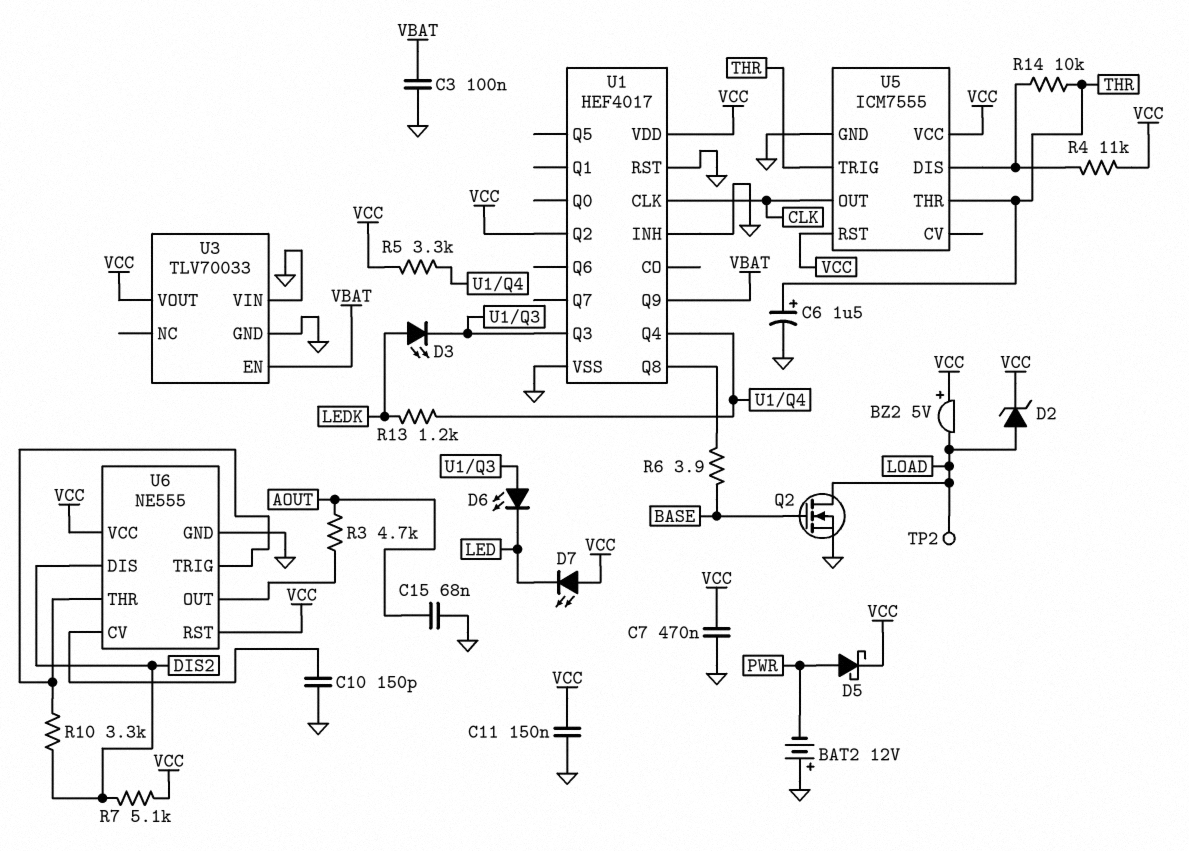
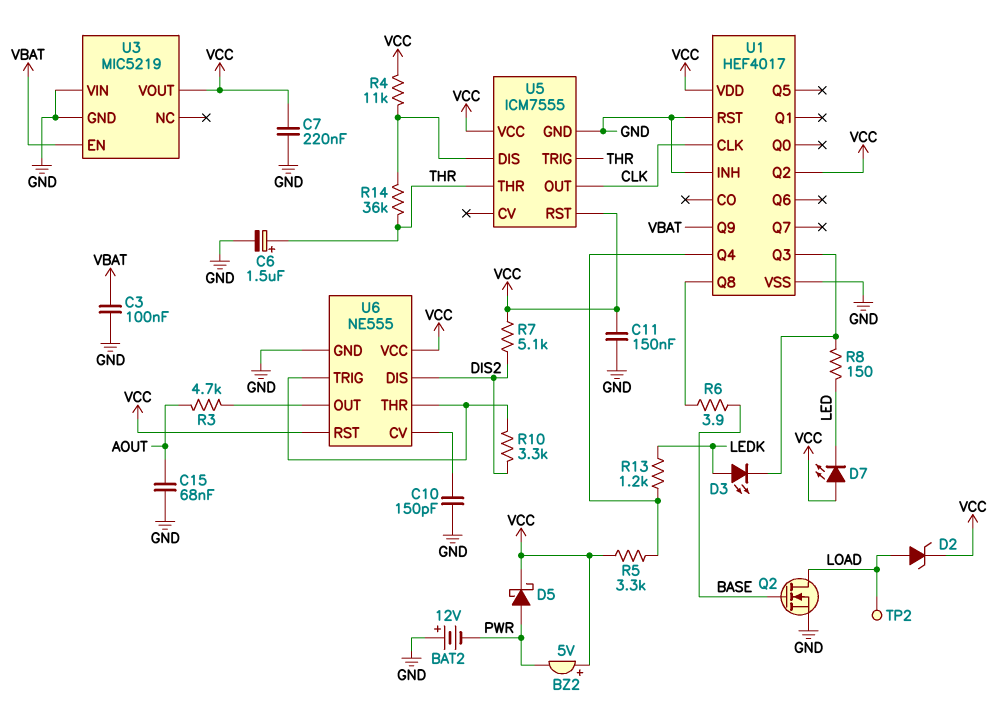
BZ2: buzzer 5V (plus VCC, minus LOAD) -> buzzer 5V (plus VCC, minus PWR)
C7: 470nF (GND, VCC) -> 220nF (GND, VCC)
D6: LED (A U1/Q3, K LED) -> none
R8: none -> 150 (LED, U1/Q3)
R14: 10k (THR, U5/DIS) -> 36k (THR, U5/DIS)
U3: TLV70033 -> MIC5219

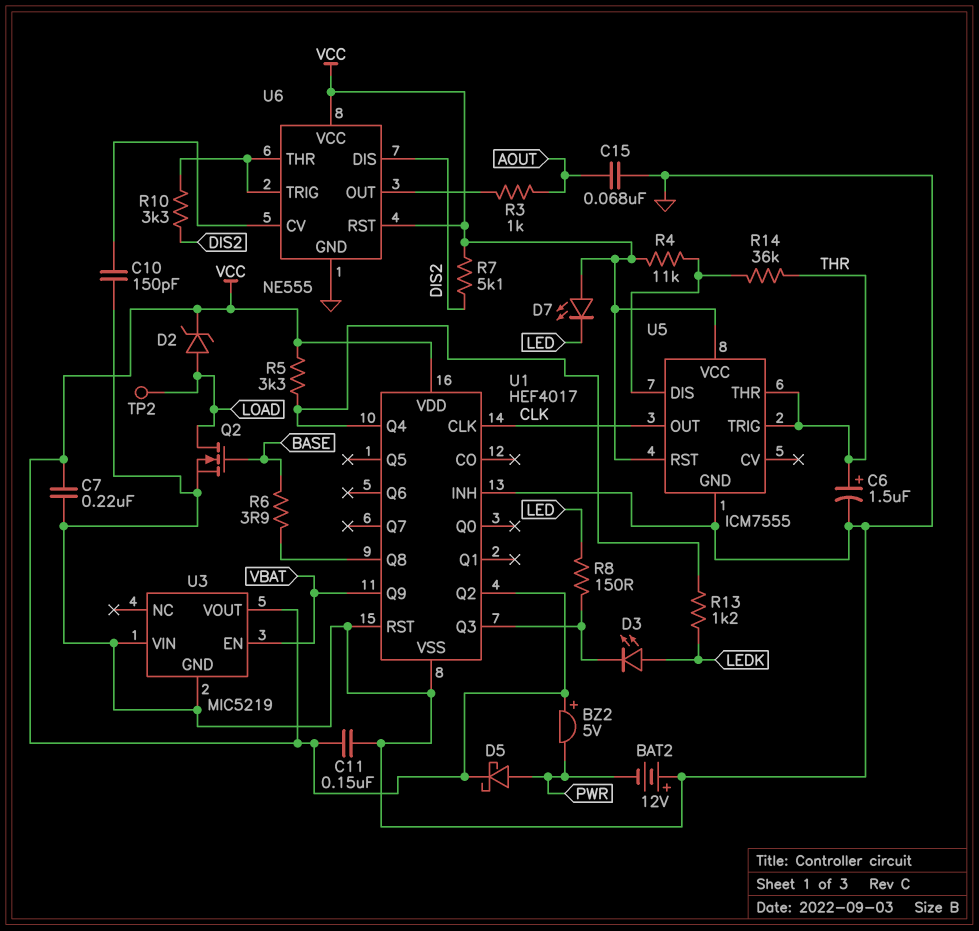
C3: 100nF (GND, VBAT) -> none
R3: 4.7k (AOUT, U6/OUT) -> 1k (AOUT, U6/OUT)

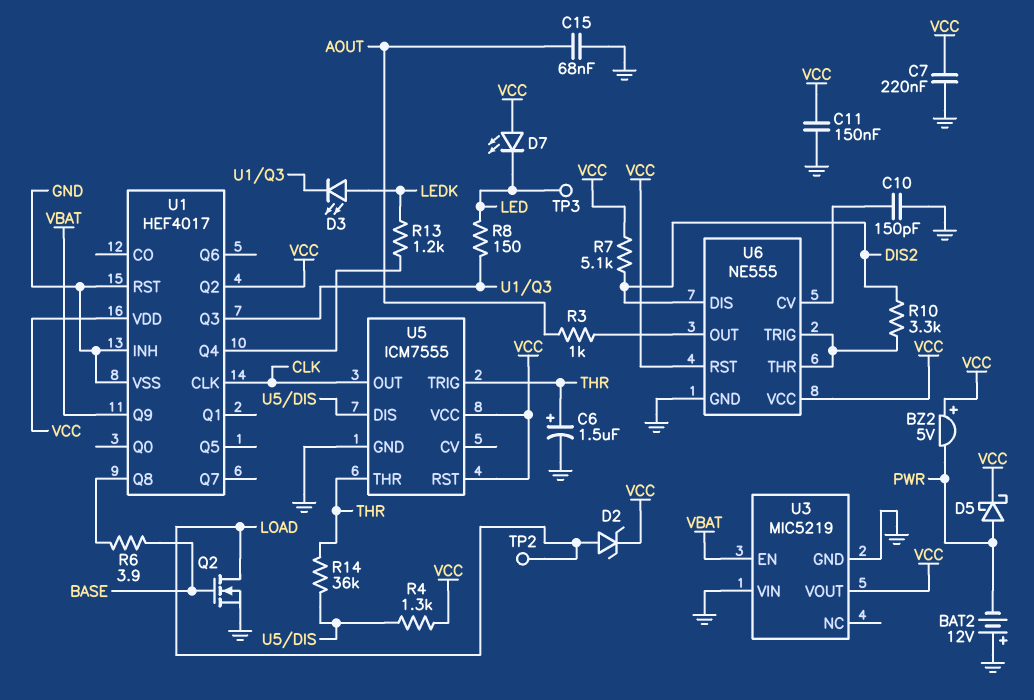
R4: 11k (U5/DIS, VCC) -> 1.3k (U5/DIS, VCC)
R5: 3.3k (U1/Q4, VCC) -> none
TP3: none -> test point (LED)

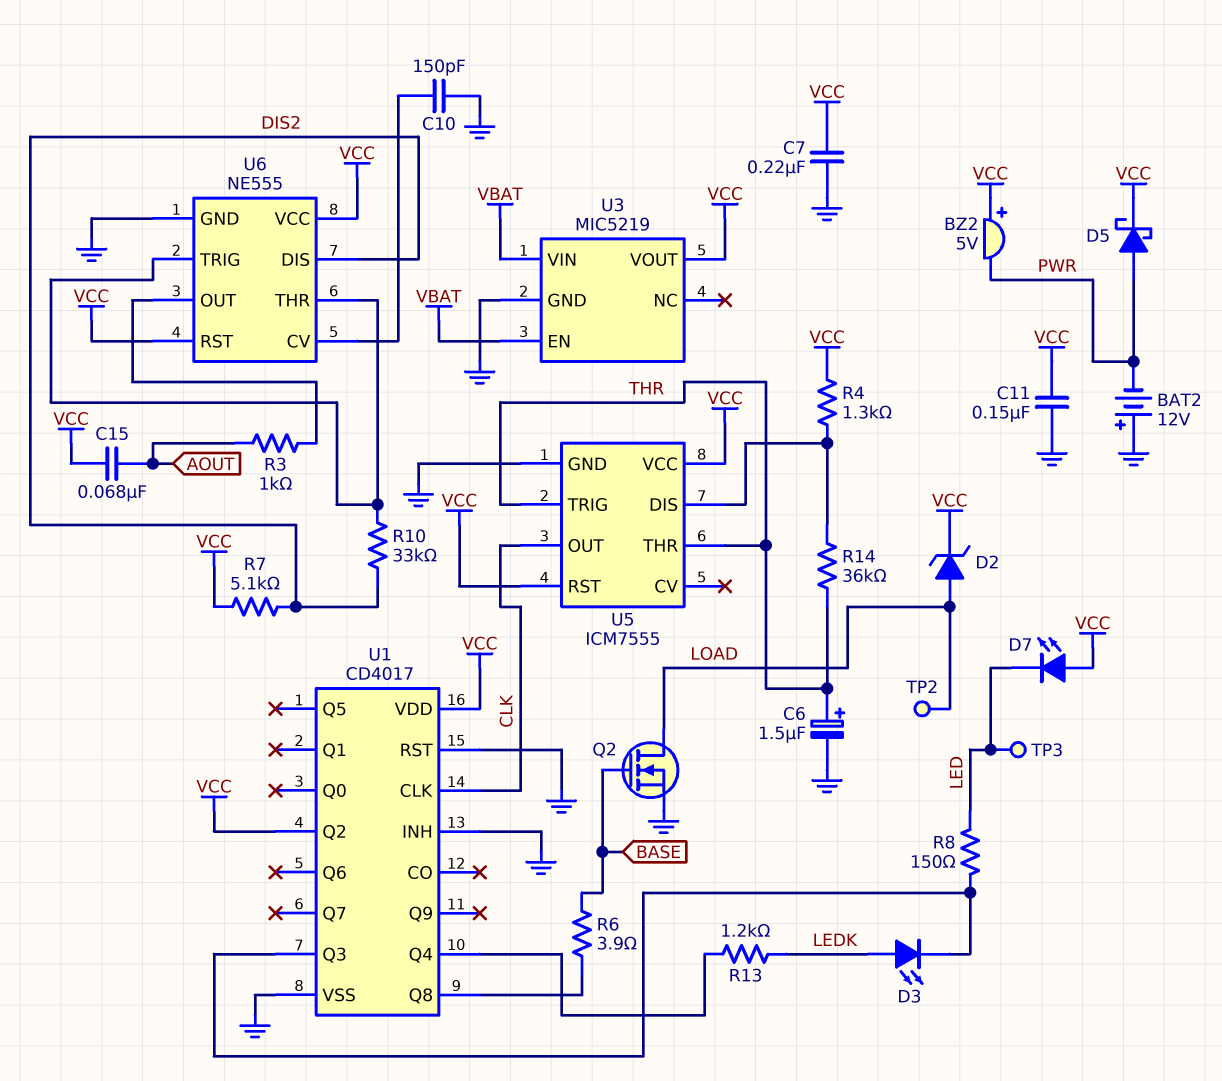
C15: 68nF (AOUT, GND) -> 68nF (AOUT, VCC)
R10: 3.3k (DIS2, U6/THR) -> 33k (DIS2, U6/THR)
U1: HEF4017 -> CD4017
U1 pin Q9: VBAT -> none
U3 pin VIN: GND -> VBAT

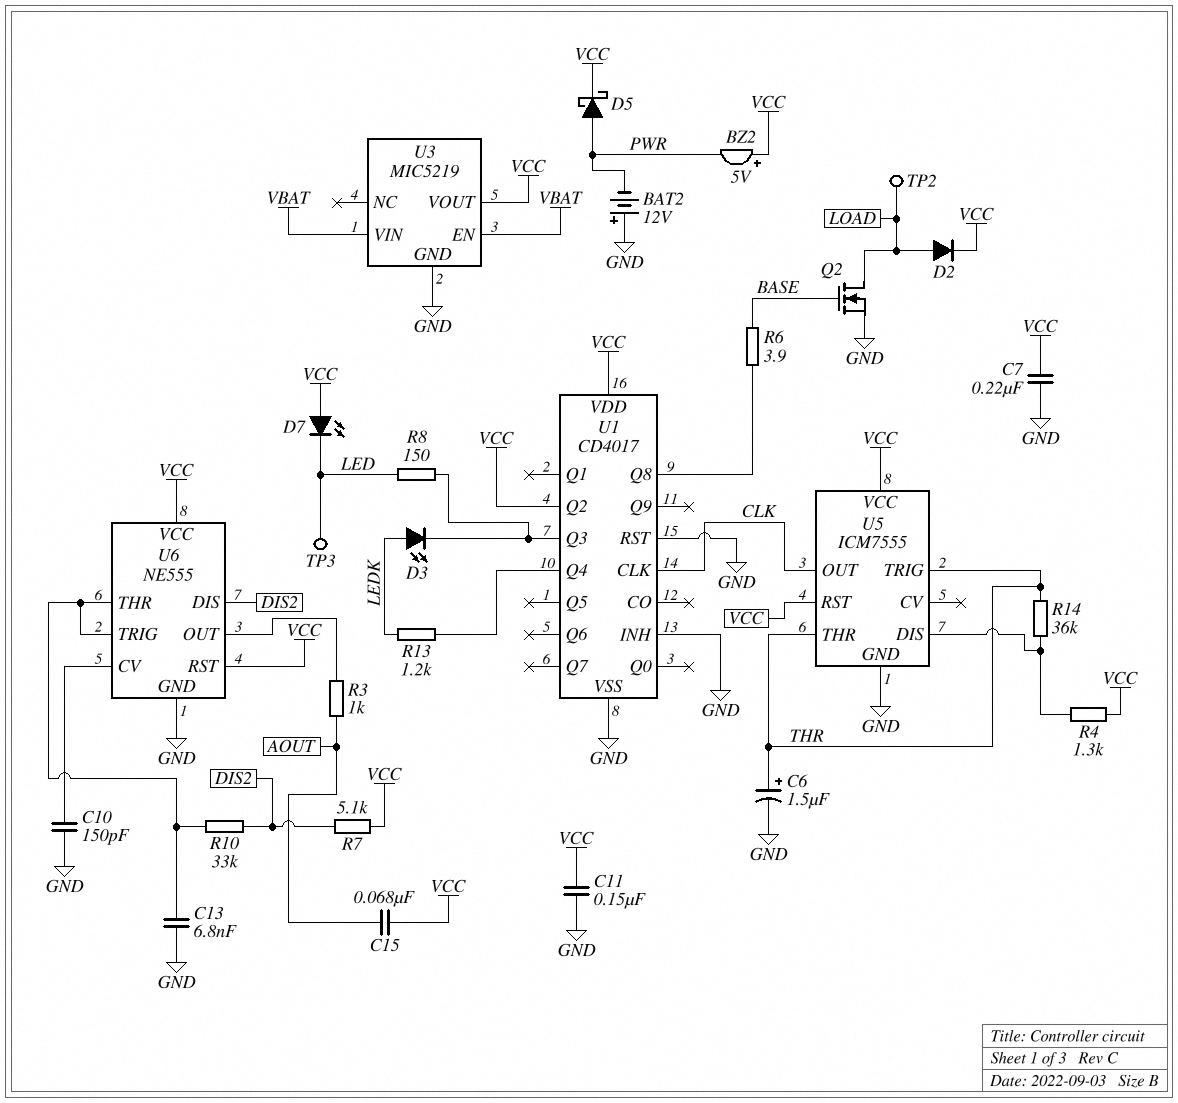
C13: none -> 6.8nF (GND, U6/THR)
D2: zener (A LOAD, K VCC) -> diode (A LOAD, K VCC)

